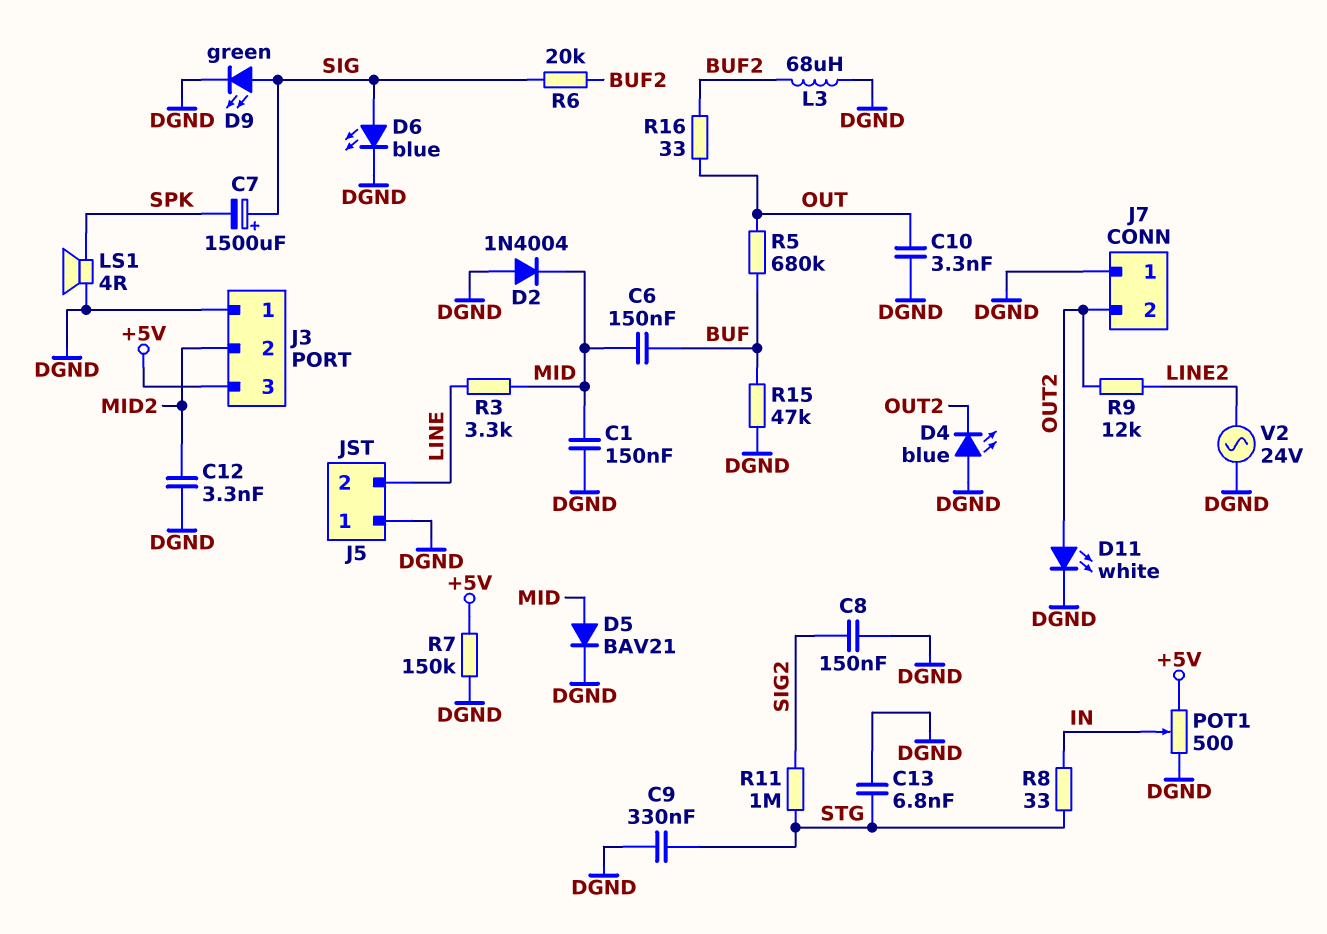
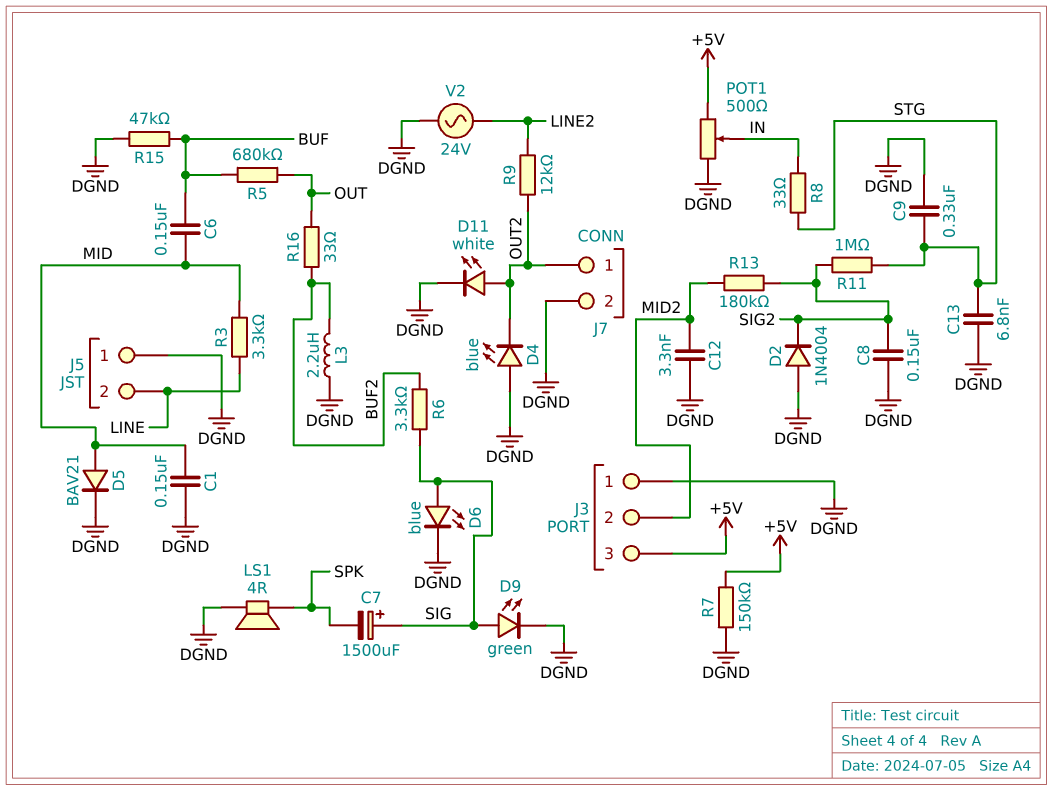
C10: 3.3nF (DGND, OUT) -> none
D2: diode 1N4004 (A DGND, K MID) -> diode 1N4004 (A DGND, K SIG2)
J7 pin 1: DGND -> OUT2
J7 pin 2: OUT2 -> DGND
L3: 68uH (BUF2, DGND) -> 2.2uH (BUF2, DGND)
R6: 20k (BUF2, SIG) -> 3.3k (BUF2, SIG)
R13: none -> 180k (MID2, SIG2)

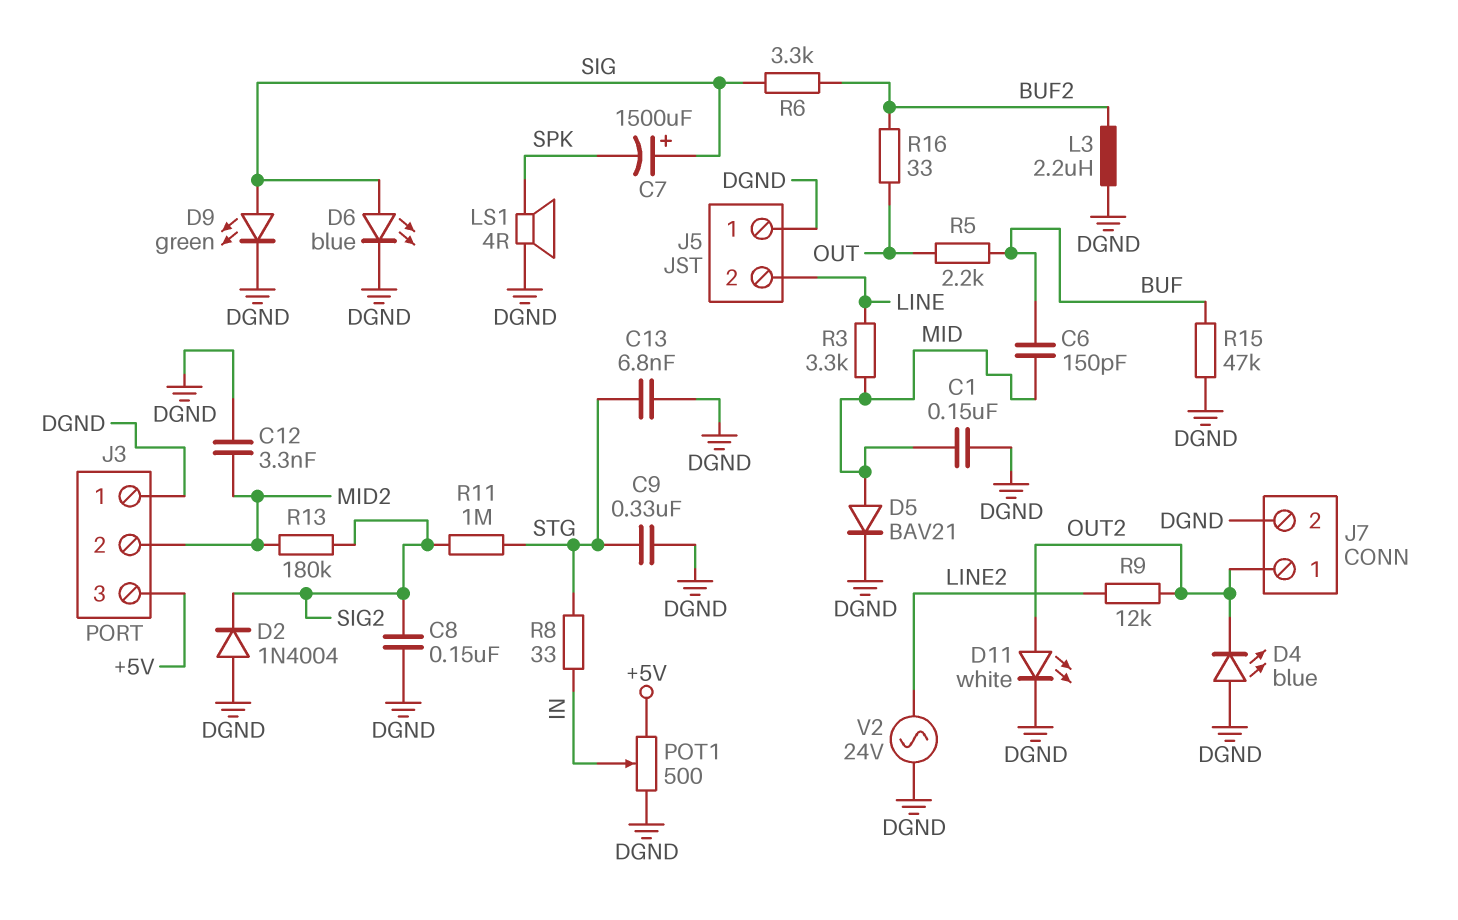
C6: 150nF (BUF, MID) -> 150pF (BUF, MID)
R5: 680k (BUF, OUT) -> 2.2k (BUF, OUT)
R7: 150k (+5V, DGND) -> none

